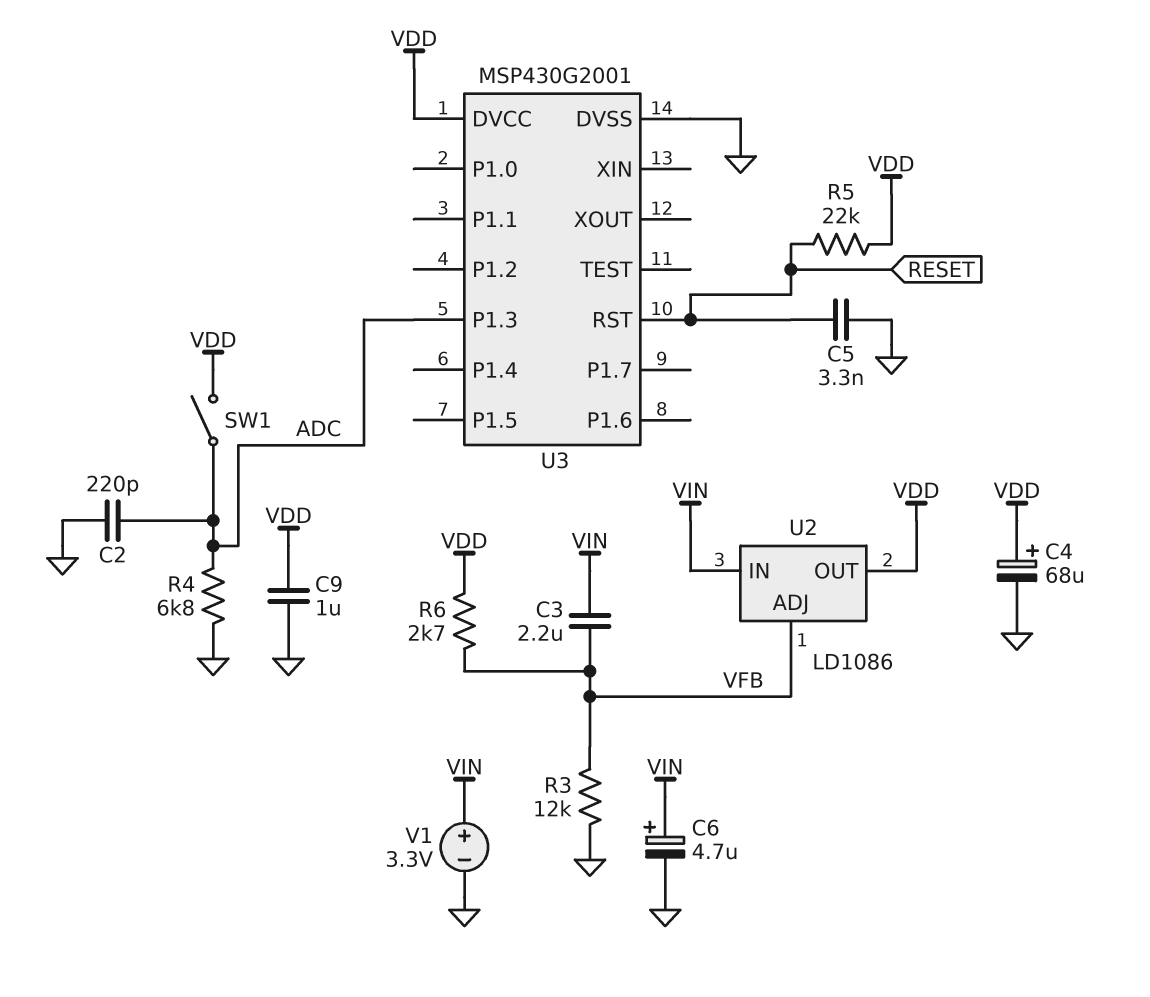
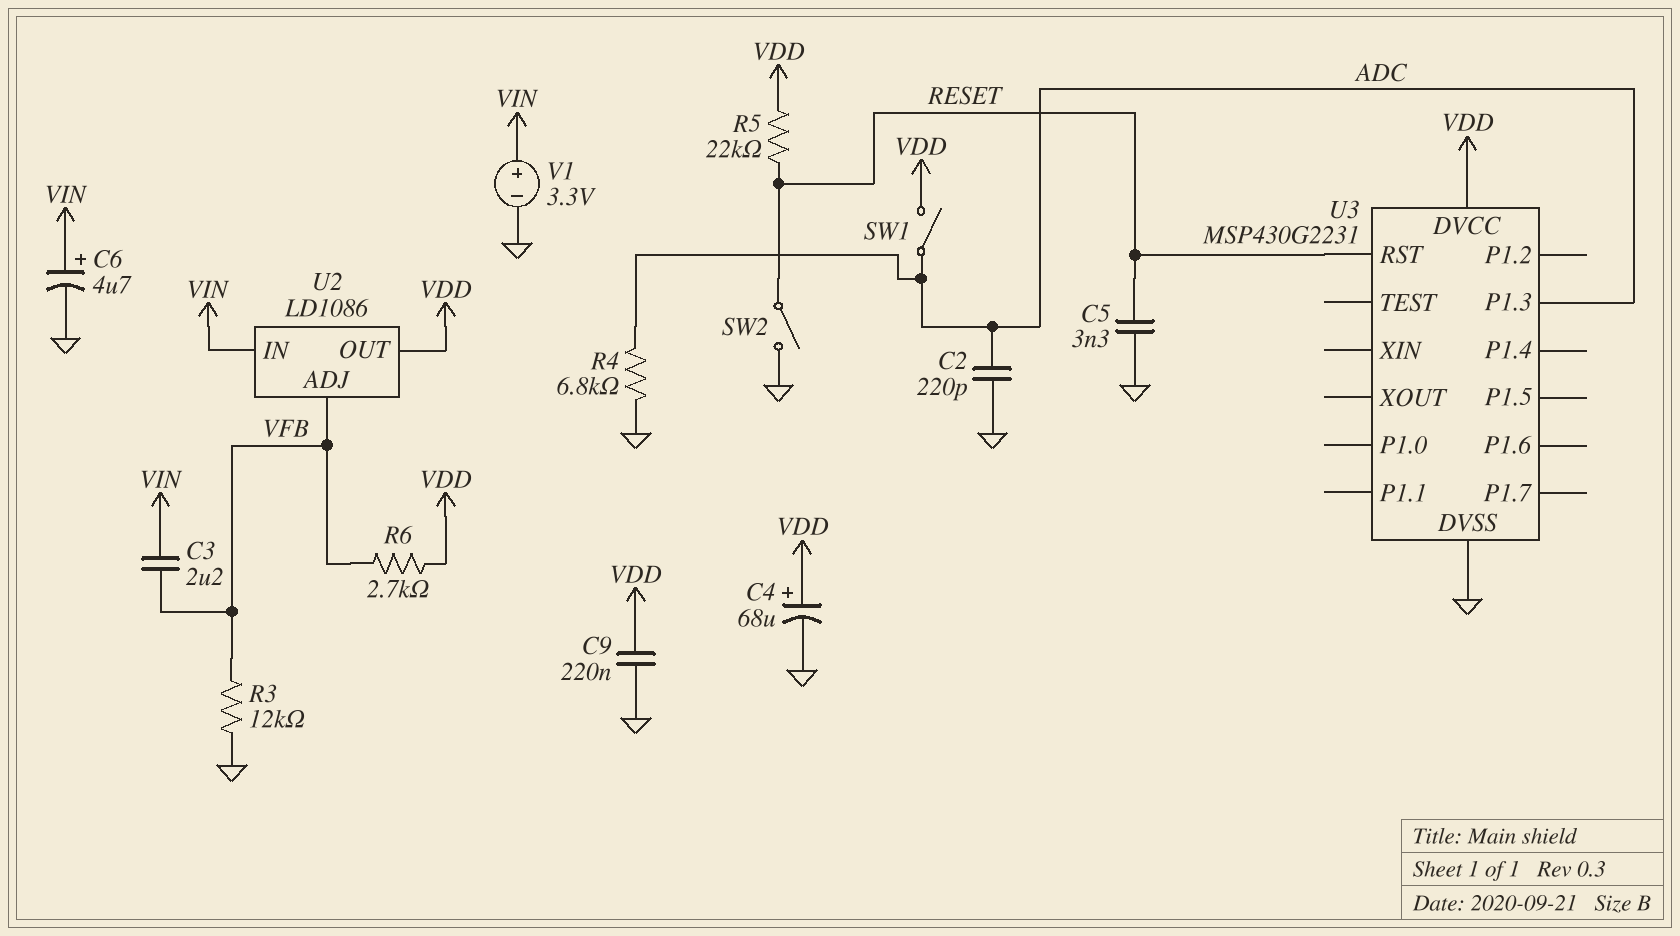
C9: 1uF (GND, VDD) -> 220nF (GND, VDD)
SW2: none -> switch (GND, RESET)
U3: MSP430G2001 -> MSP430G2231

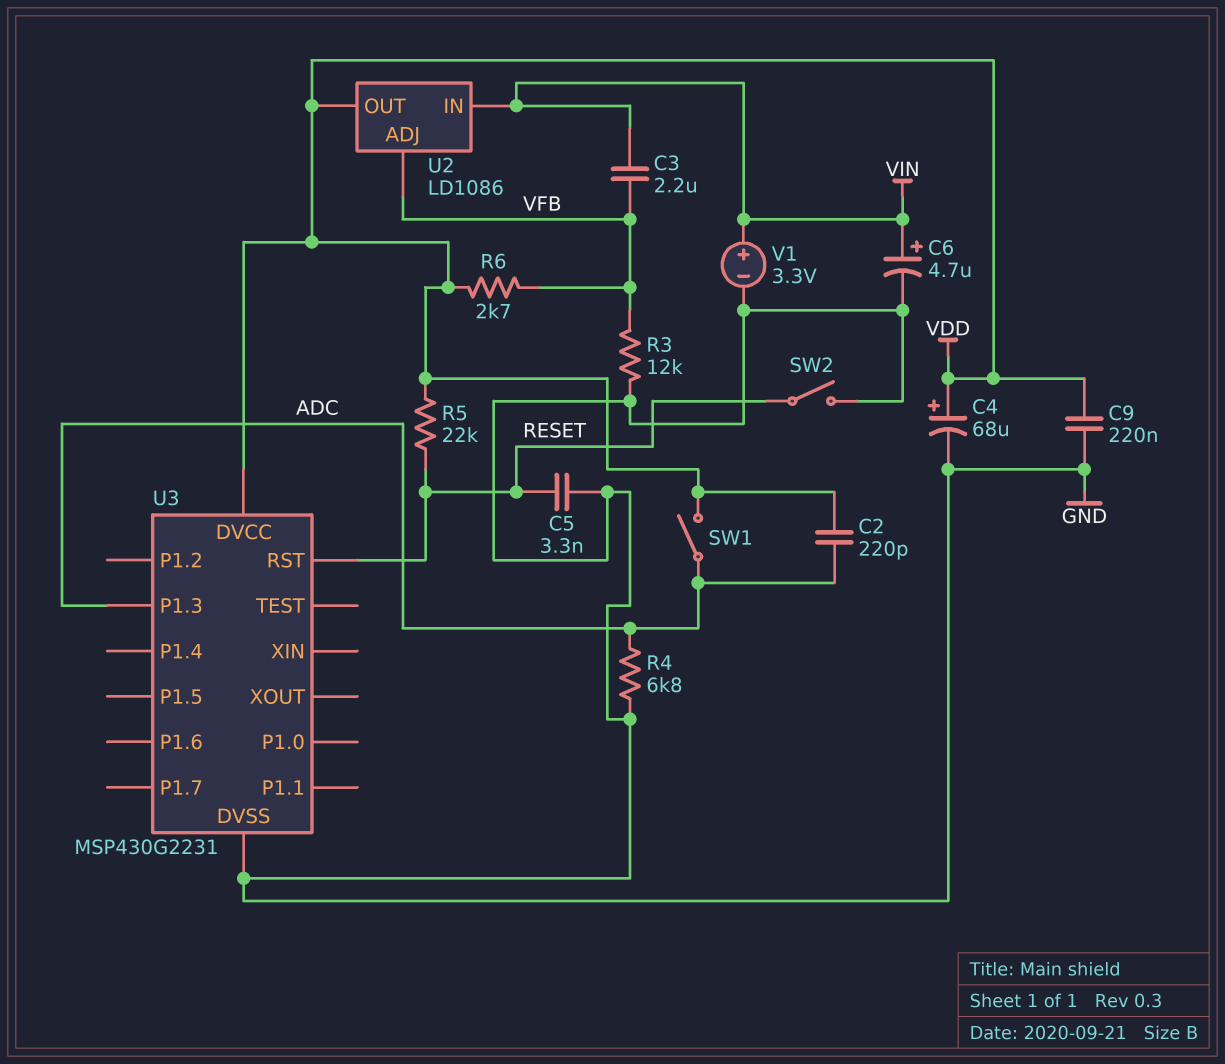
C2: 220pF (ADC, GND) -> 220pF (ADC, VDD)

